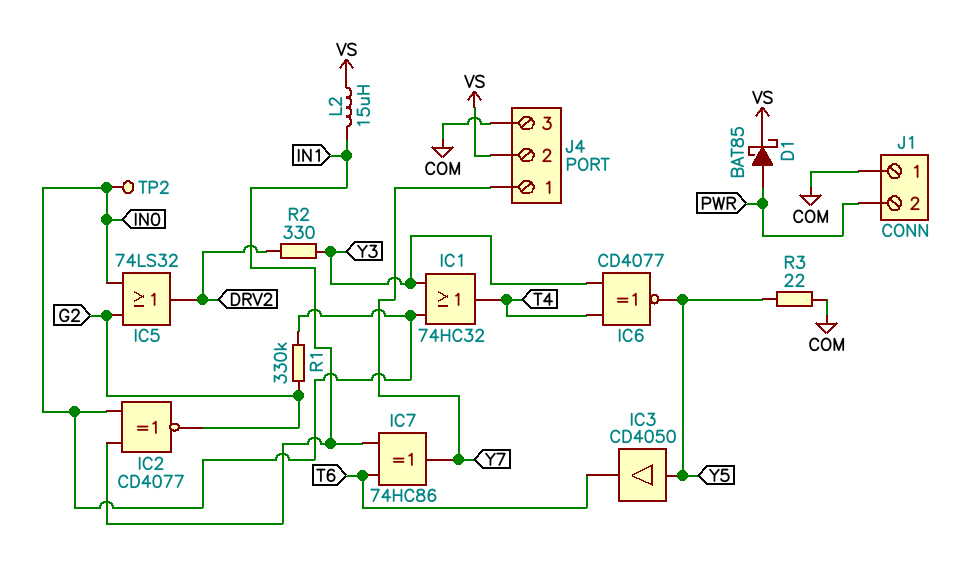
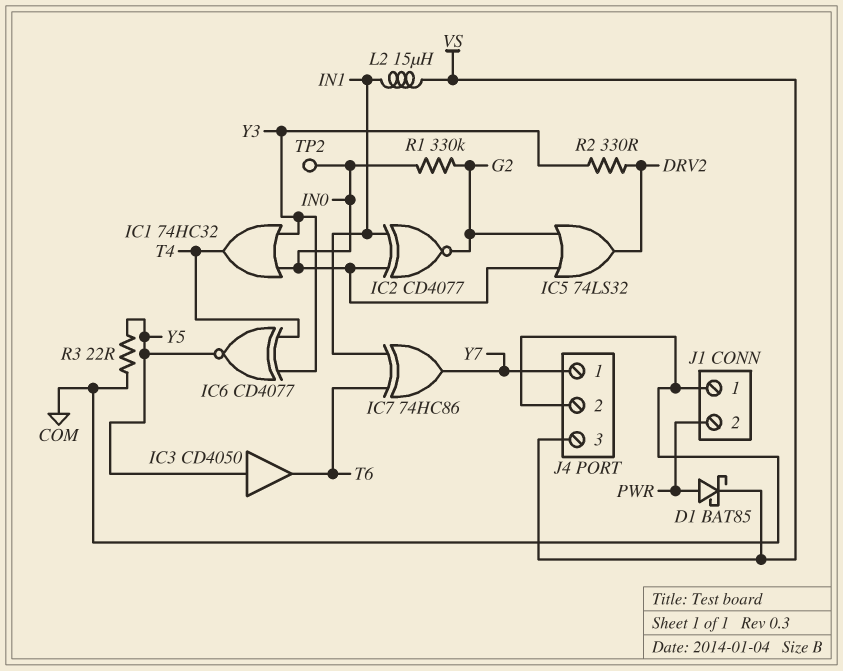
J4 pin 2: VS -> COM
J4 pin 3: COM -> VS

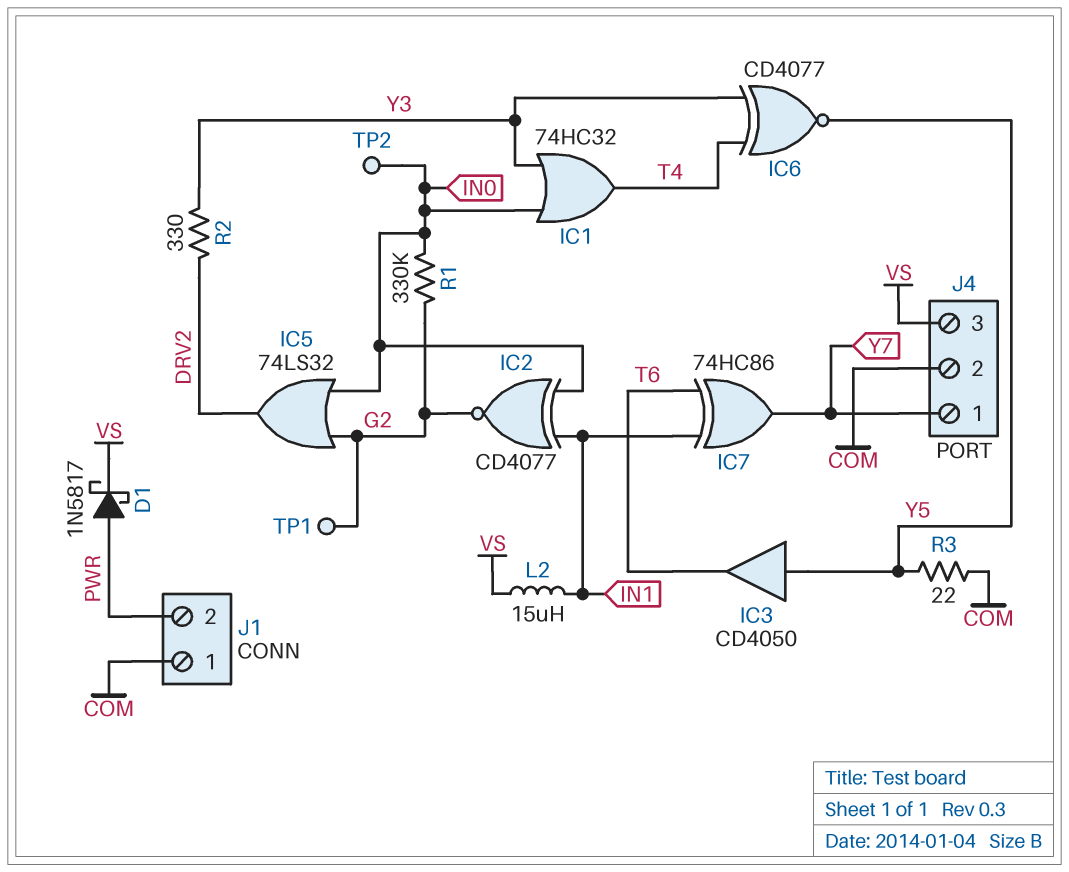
D1: schottky BAT85 (A PWR, K VS) -> schottky 1N5817 (A PWR, K VS)
TP1: none -> test point (G2)

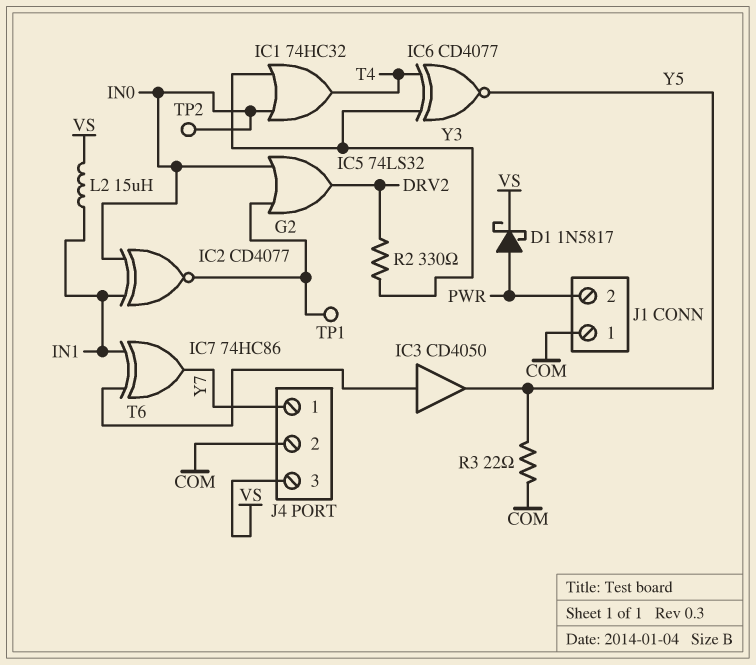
IC3: buffer CD4050 (in Y5, out T6) -> buffer CD4050 (in T6, out Y5)
R1: 330k (G2, IN0) -> none

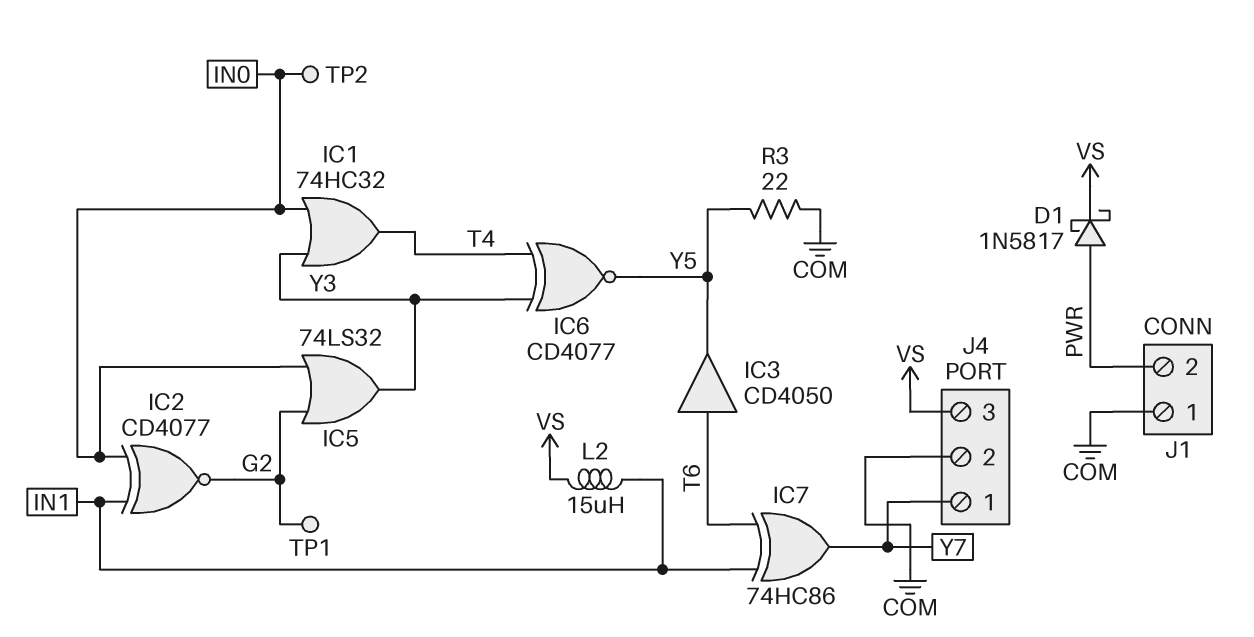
IC5: OR 74LS32 (in G2, in IN0, out DRV2) -> OR 74LS32 (in G2, in IN0, out Y3)
R2: 330 (DRV2, Y3) -> none

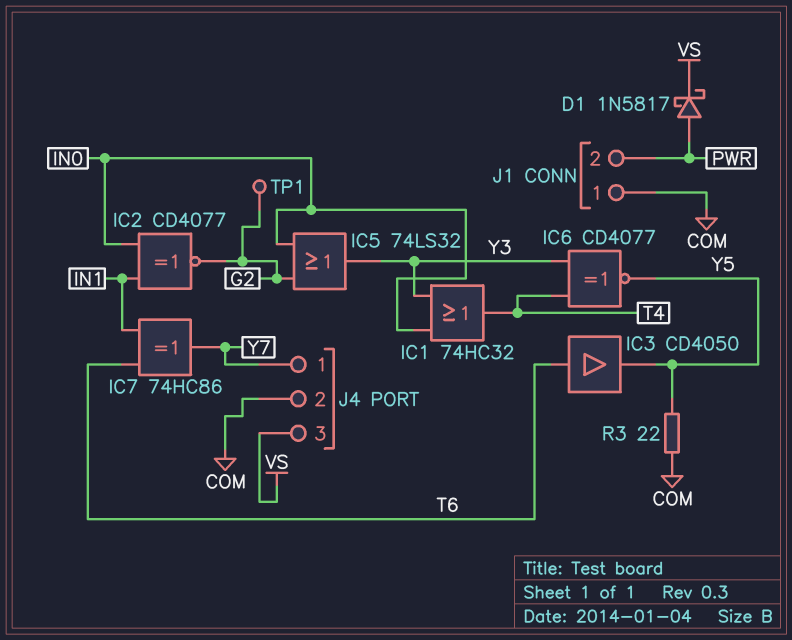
L2: 15uH (IN1, VS) -> none
TP2: test point (IN0) -> none

